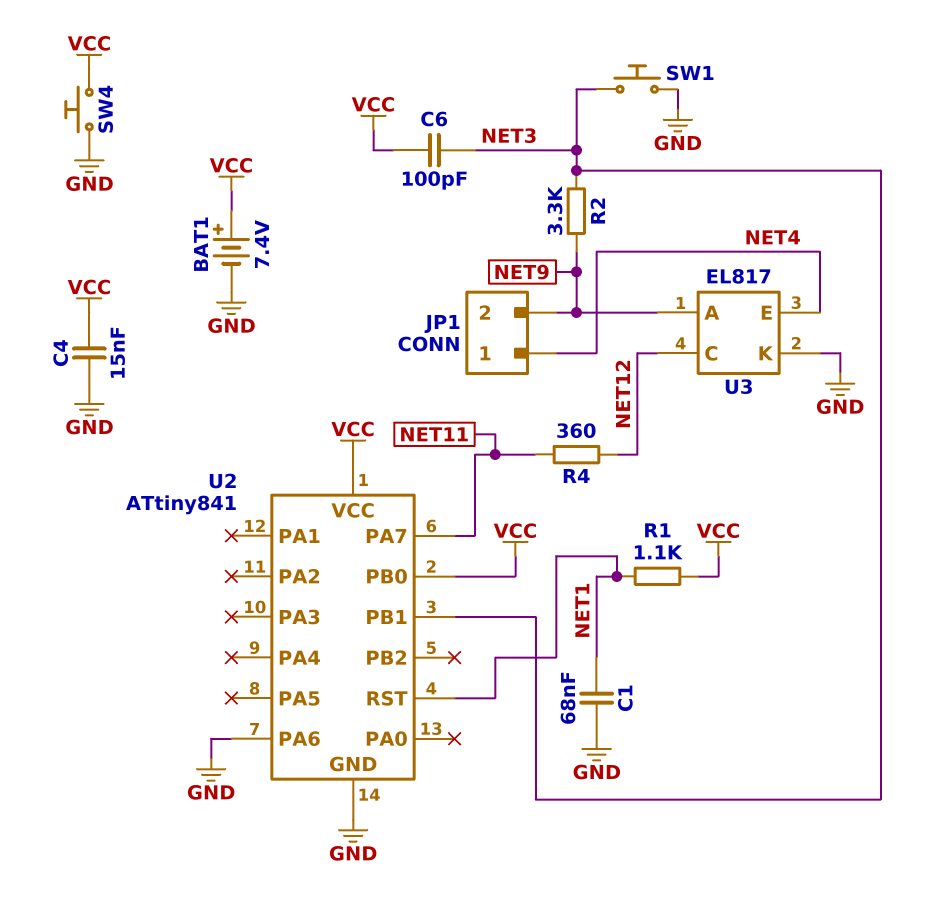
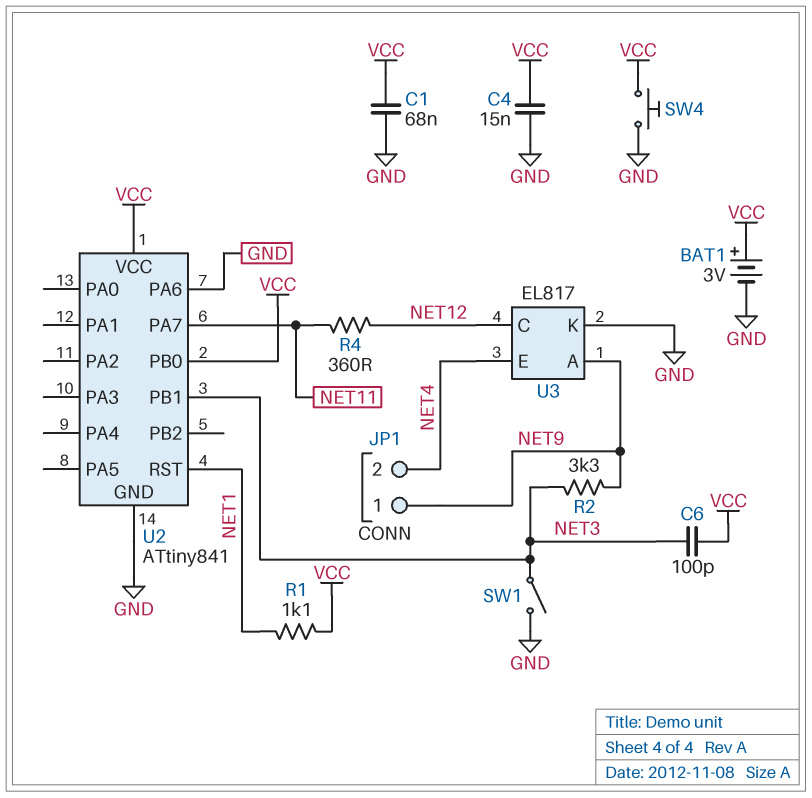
BAT1: 7.4V (plus VCC, minus GND) -> 3V (plus VCC, minus GND)
C1: 68nF (GND, NET1) -> 68nF (GND, VCC)
JP1 pin 1: NET4 -> NET9
JP1 pin 2: NET9 -> NET4
SW1: button (GND, NET3) -> switch (GND, NET3)

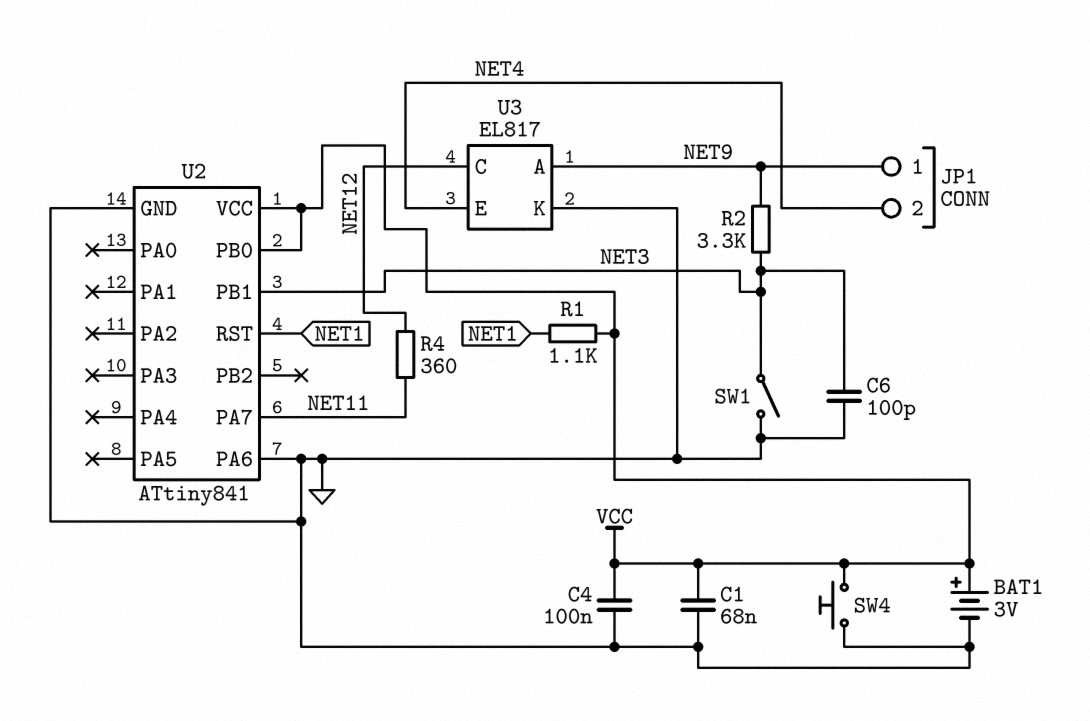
C4: 15nF (GND, VCC) -> 100nF (GND, VCC)
C6: 100pF (NET3, VCC) -> 100pF (GND, NET3)

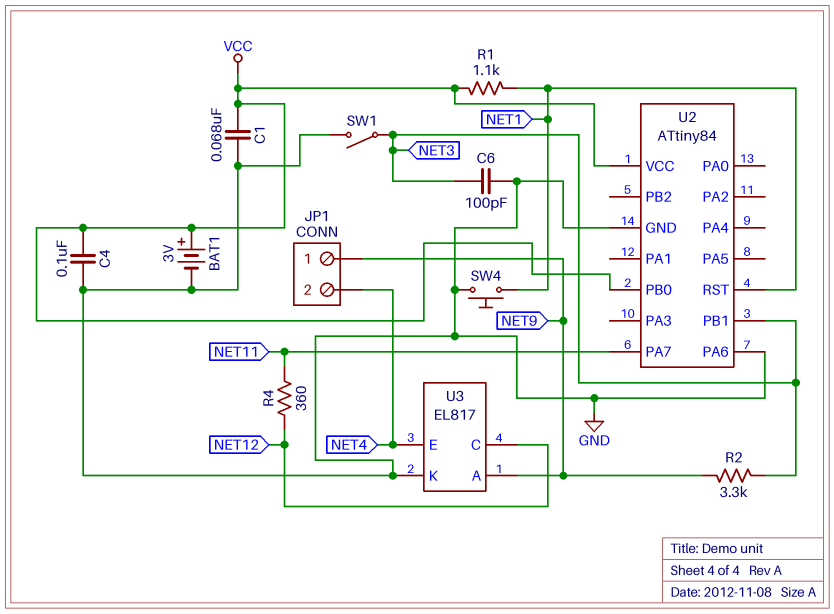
SW4: button (GND, VCC) -> button (GND, NET1)
U2: ATtiny841 -> ATtiny84

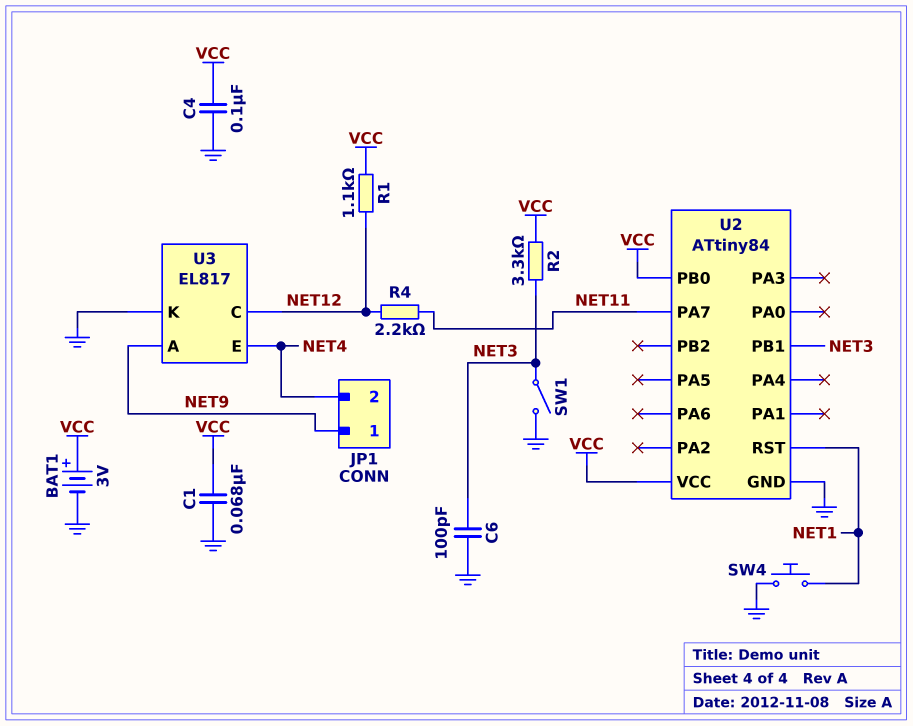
R1: 1.1k (NET1, VCC) -> 1.1k (NET12, VCC)
R2: 3.3k (NET3, NET9) -> 3.3k (NET3, VCC)
R4: 360 (NET11, NET12) -> 2.2k (NET11, NET12)
U2 pin PA6: GND -> none

